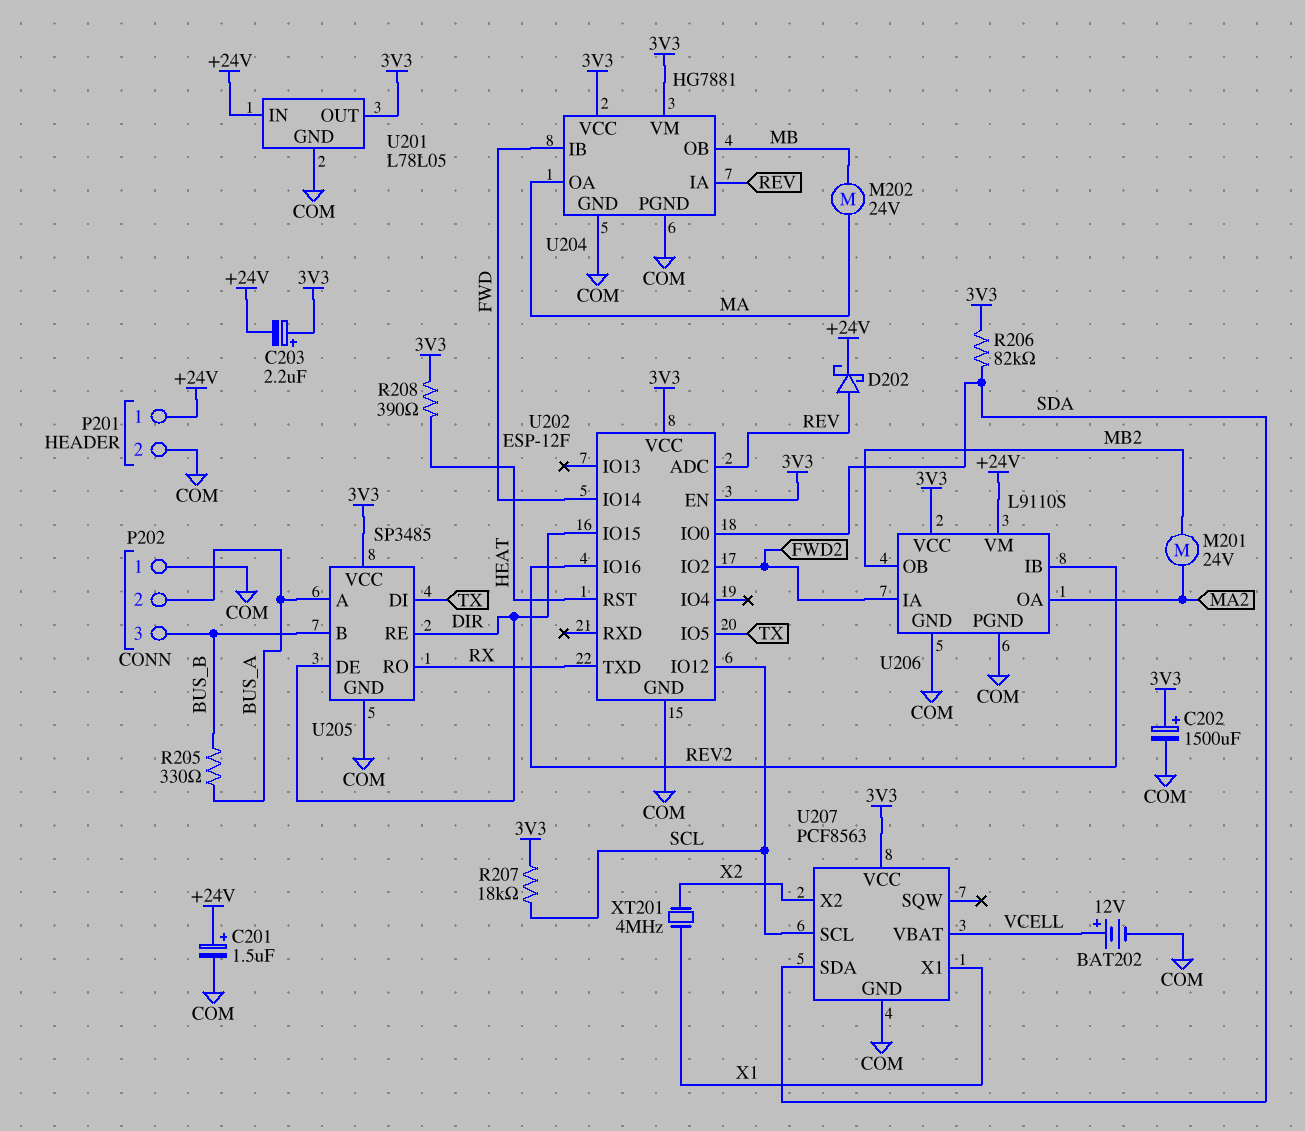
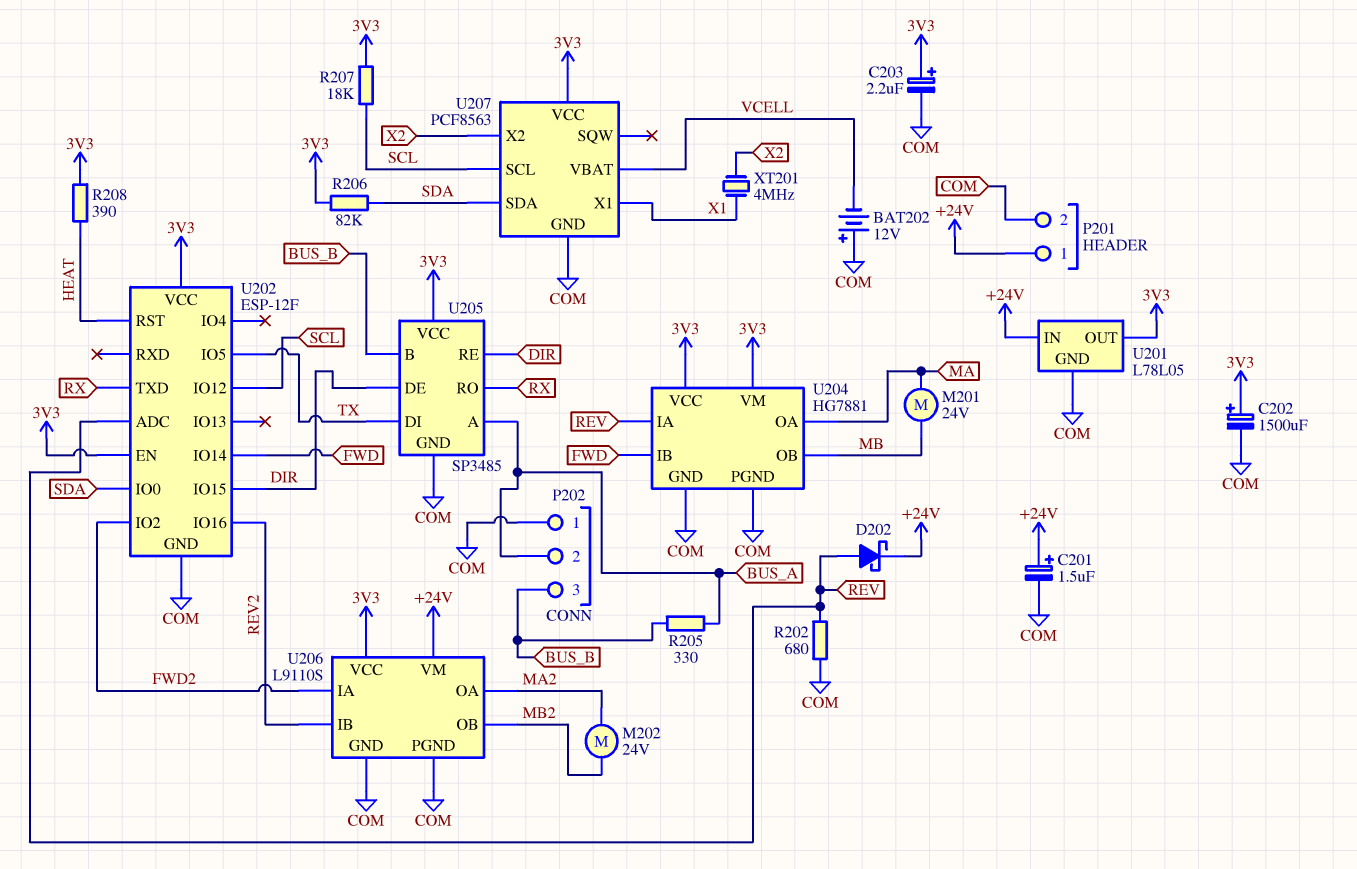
BAT202: 12V (plus VCELL, minus COM) -> 12V (plus COM, minus VCELL)
C203: 2.2uF (plus 3V3, minus +24V) -> 2.2uF (plus 3V3, minus COM)
M201: motor 24V (MA2, MB2) -> motor 24V (MA, MB)
M202: motor 24V (MA, MB) -> motor 24V (MA2, MB2)
R202: none -> 680 (COM, REV)

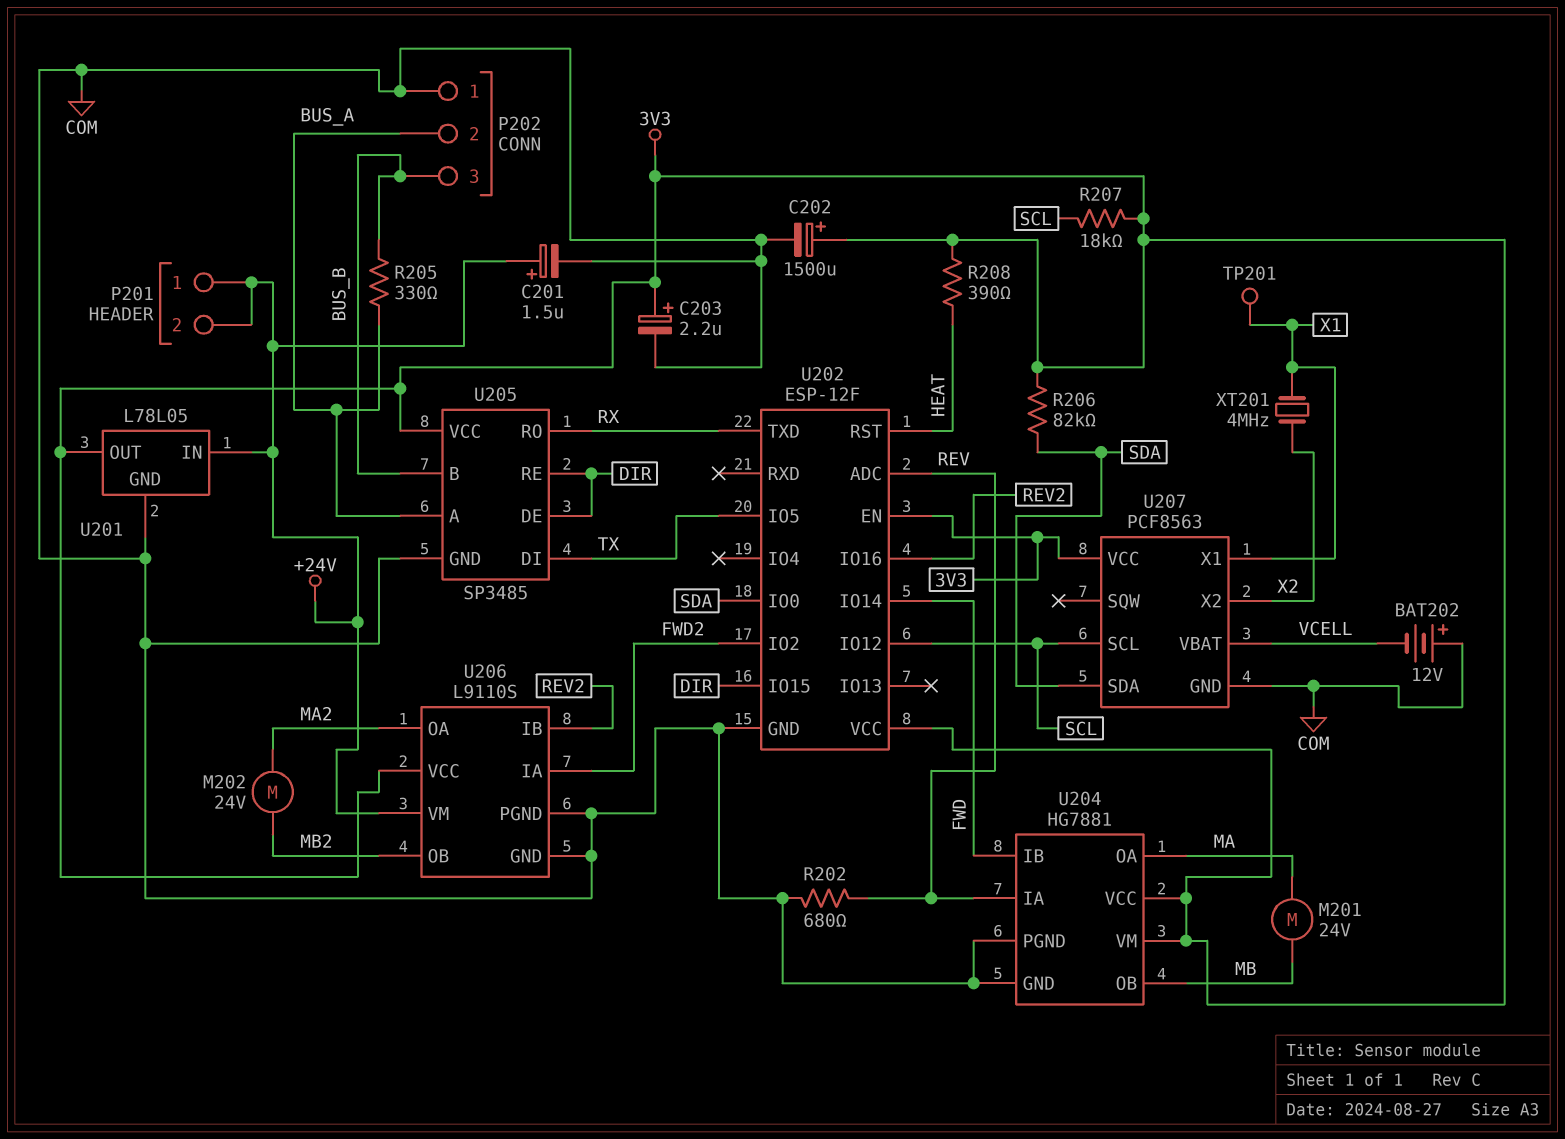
D202: schottky (A REV, K +24V) -> none
P201 pin 2: COM -> +24V
TP201: none -> test point (X1)

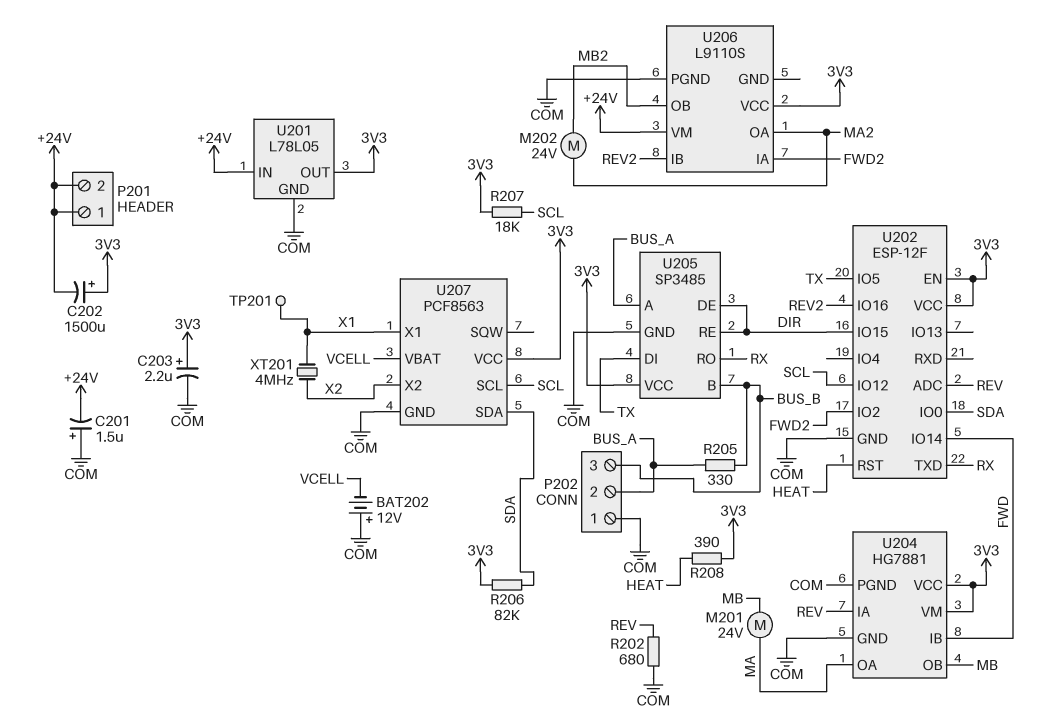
C201: 1.5uF (plus +24V, minus COM) -> 1.5uF (plus COM, minus +24V)
C202: 1500uF (plus 3V3, minus COM) -> 1500uF (plus 3V3, minus +24V)
U206 pin GND: COM -> none

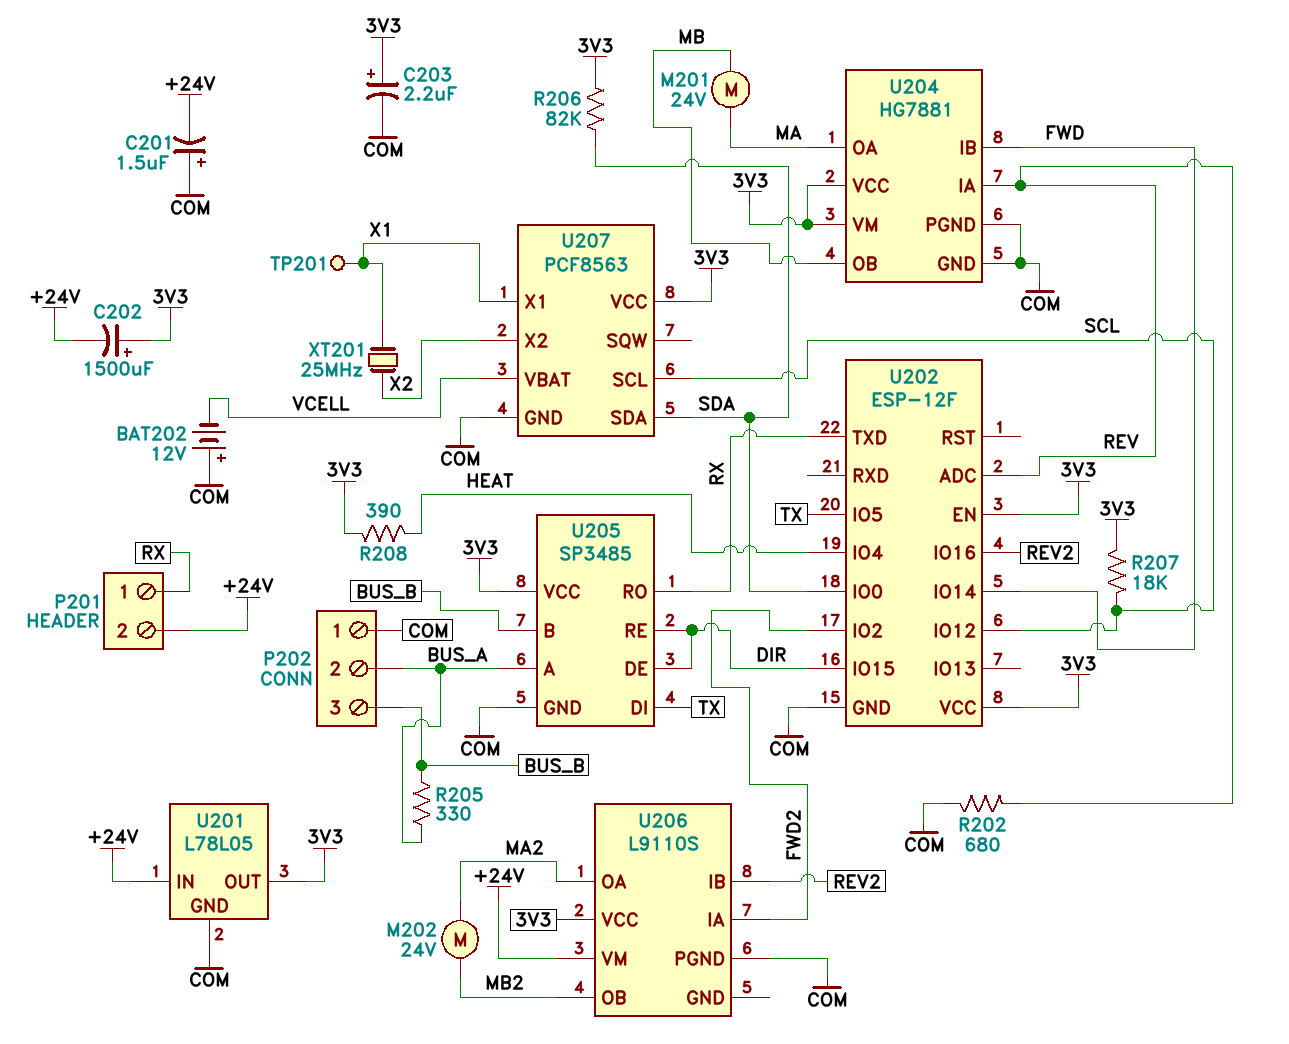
P201 pin 1: +24V -> RX
U202 pin IO4: none -> HEAT
U202 pin RST: HEAT -> none
XT201: 4MHz (X1, X2) -> 25MHz (X1, X2)

